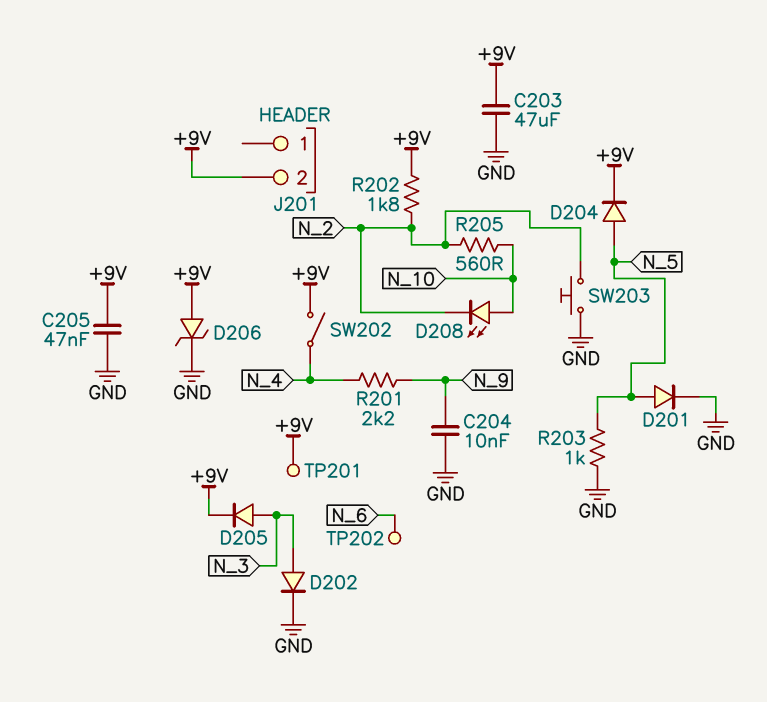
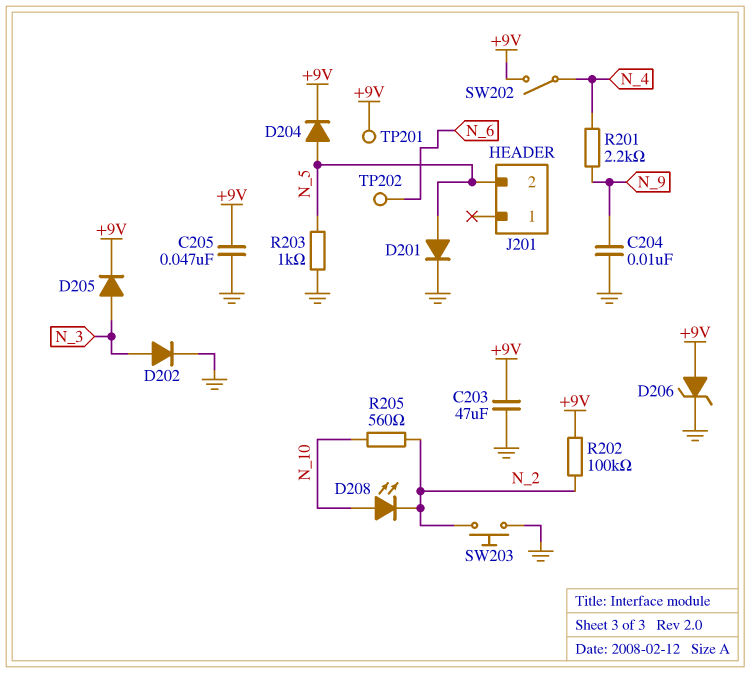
J201 pin 2: +9V -> N_5
R202: 1.8k (+9V, N_2) -> 100k (+9V, N_2)

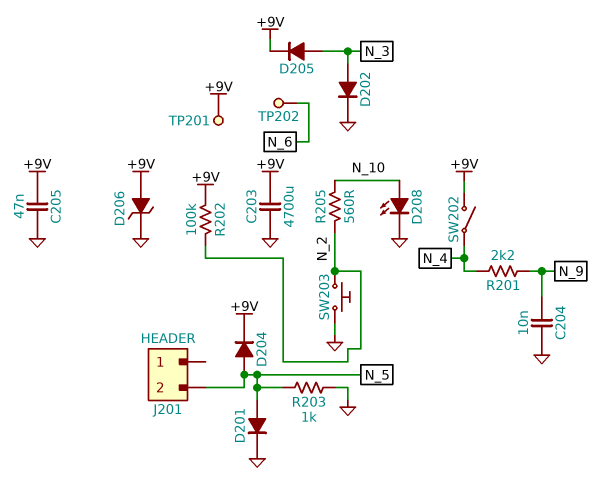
C203: 47uF (+9V, GND) -> 4700uF (+9V, GND)
D208: LED (A N_10, K N_2) -> LED (A N_10, K GND)

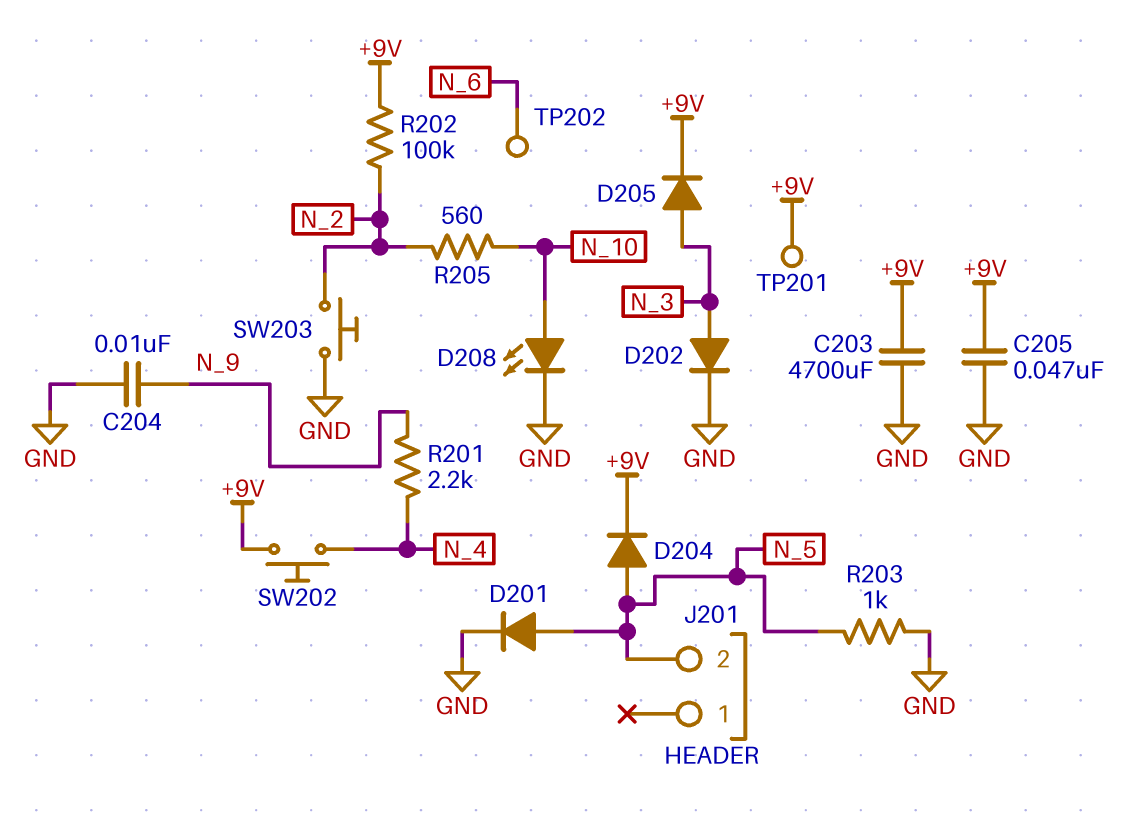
D206: zener (A +9V, K GND) -> none
SW202: switch (+9V, N_4) -> button (+9V, N_4)

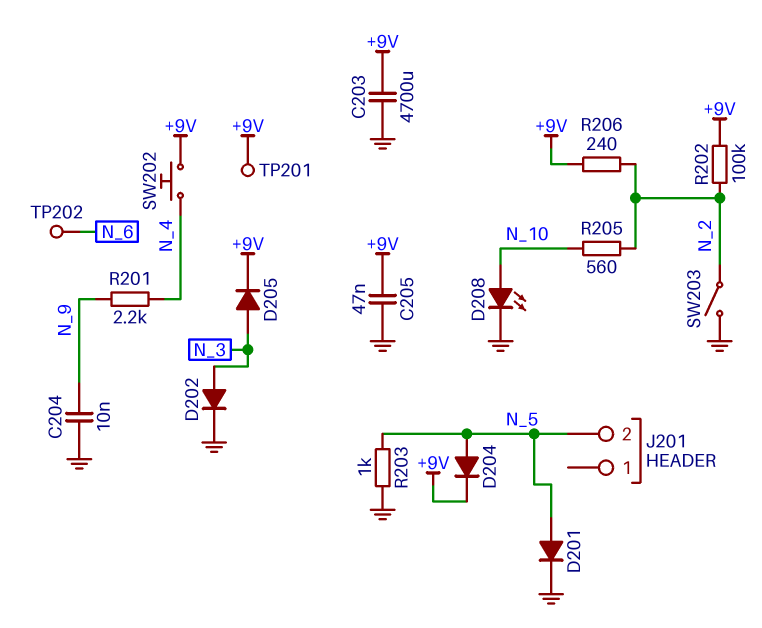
R206: none -> 240 (+9V, N_2)
SW203: button (GND, N_2) -> switch (GND, N_2)

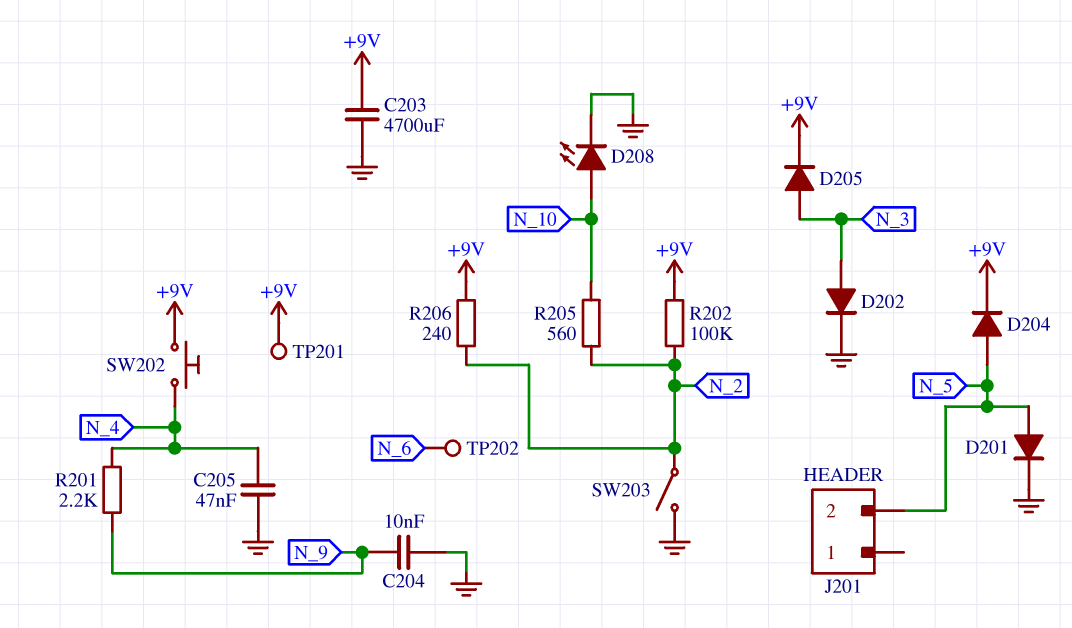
C205: 47nF (+9V, GND) -> 47nF (GND, N_4)
R203: 1k (GND, N_5) -> none

